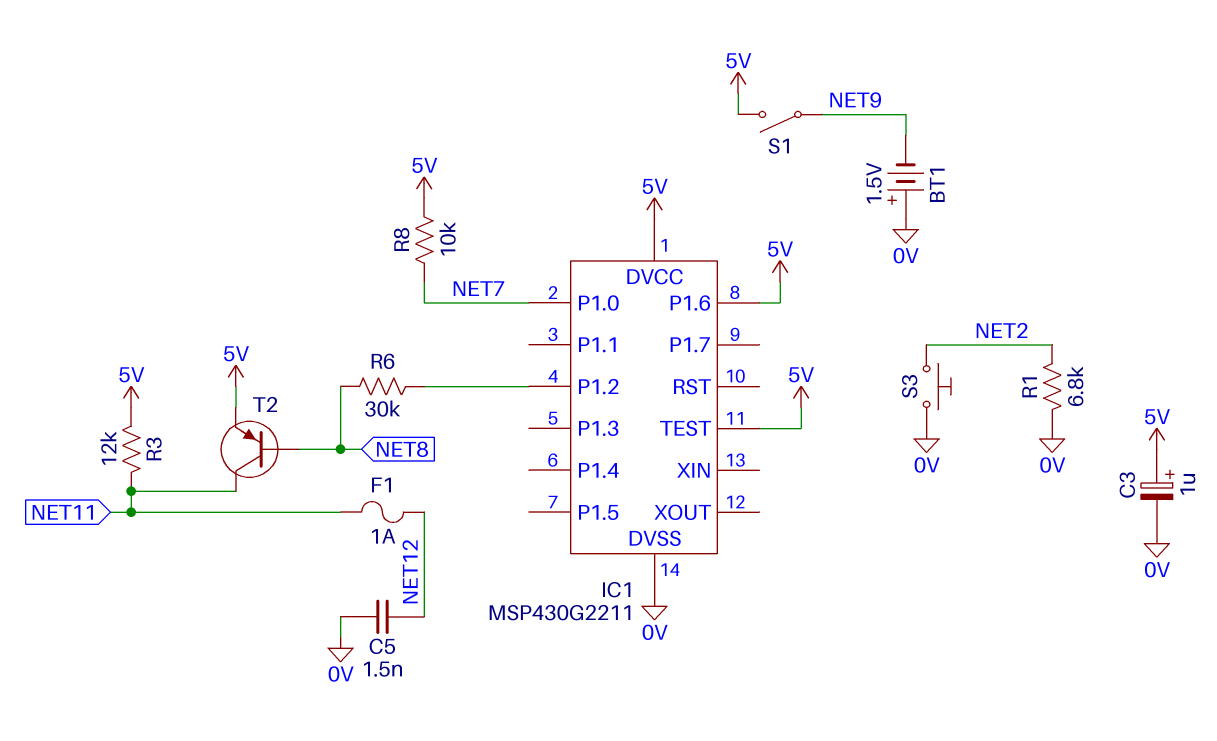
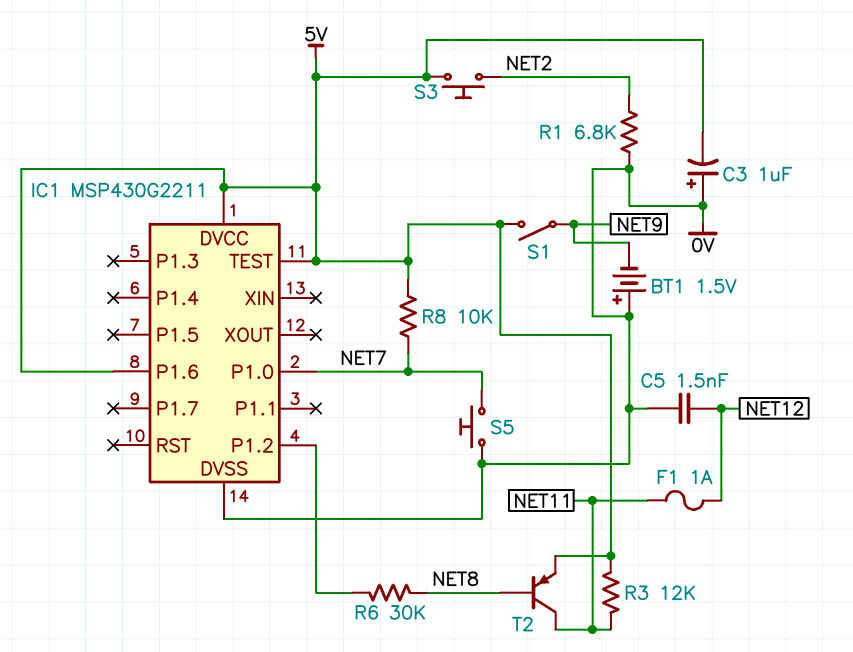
C3: 1uF (plus 5V, minus 0V) -> 1uF (plus 0V, minus 5V)
S3: button (0V, NET2) -> button (5V, NET2)
S5: none -> button (0V, NET7)

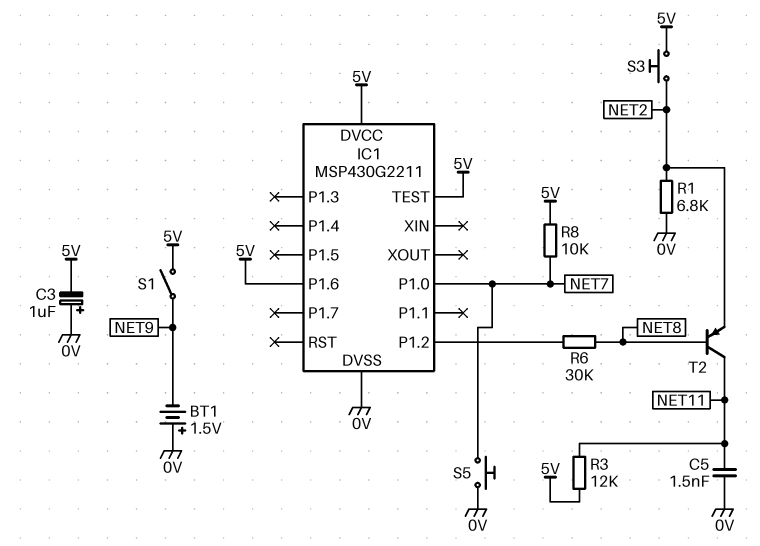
C5: 1.5nF (0V, NET12) -> 1.5nF (0V, NET11)
F1: 1A (NET11, NET12) -> none
T2: PNP (B NET8, C NET11, E 5V) -> PNP (B NET8, C NET11, E NET2)

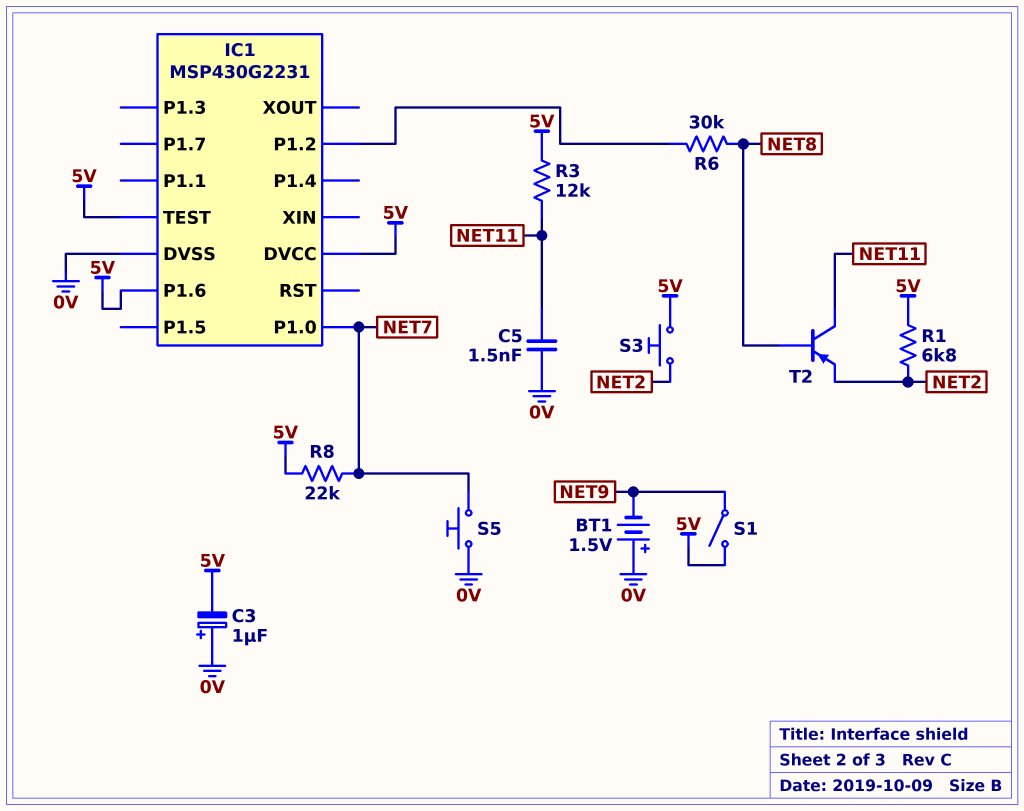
IC1: MSP430G2211 -> MSP430G2231
R1: 6.8k (0V, NET2) -> 6.8k (5V, NET2)
R8: 10k (5V, NET7) -> 22k (5V, NET7)

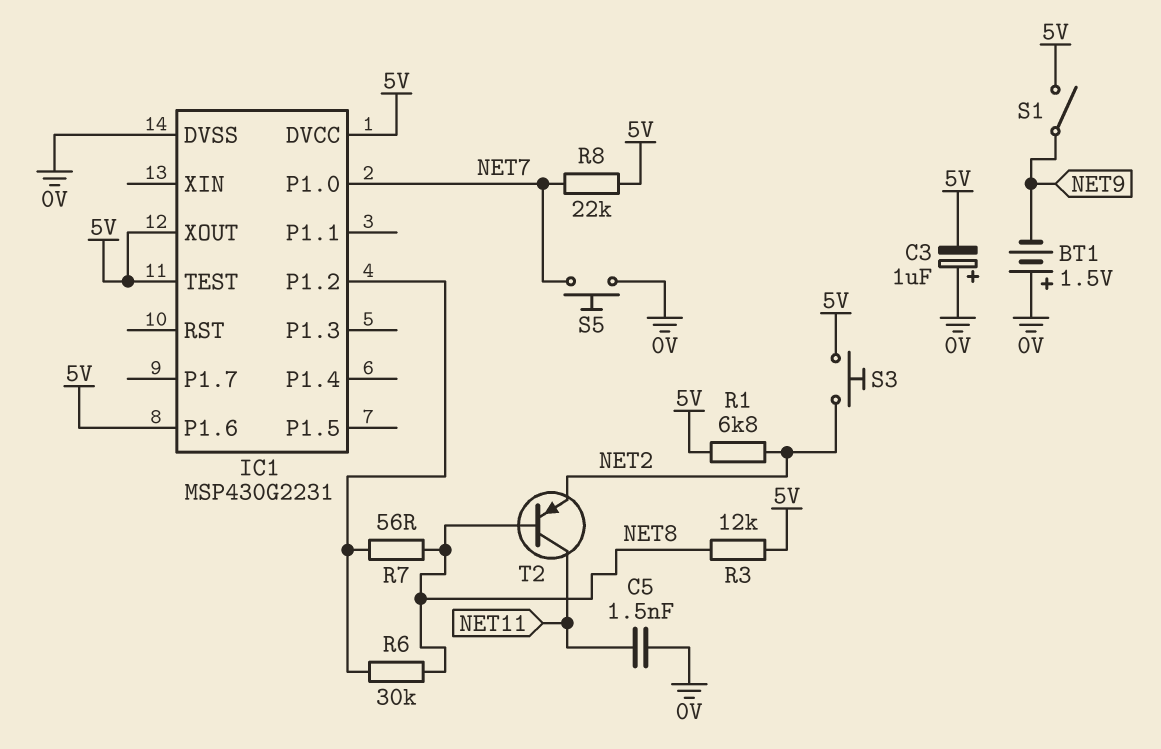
IC1 pin XOUT: none -> 5V
R3: 12k (5V, NET11) -> 12k (5V, NET8)
R7: none -> 56 (IC1/P1.2, NET8)

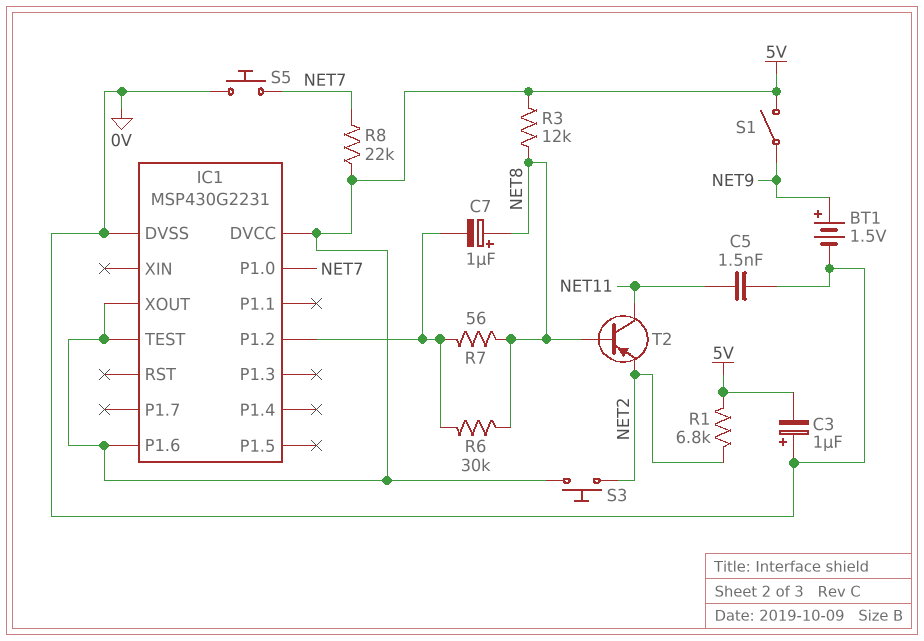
BT1: 1.5V (plus 0V, minus NET9) -> 1.5V (plus NET9, minus 0V)
C7: none -> 1uF (plus NET8, minus IC1/P1.2)

